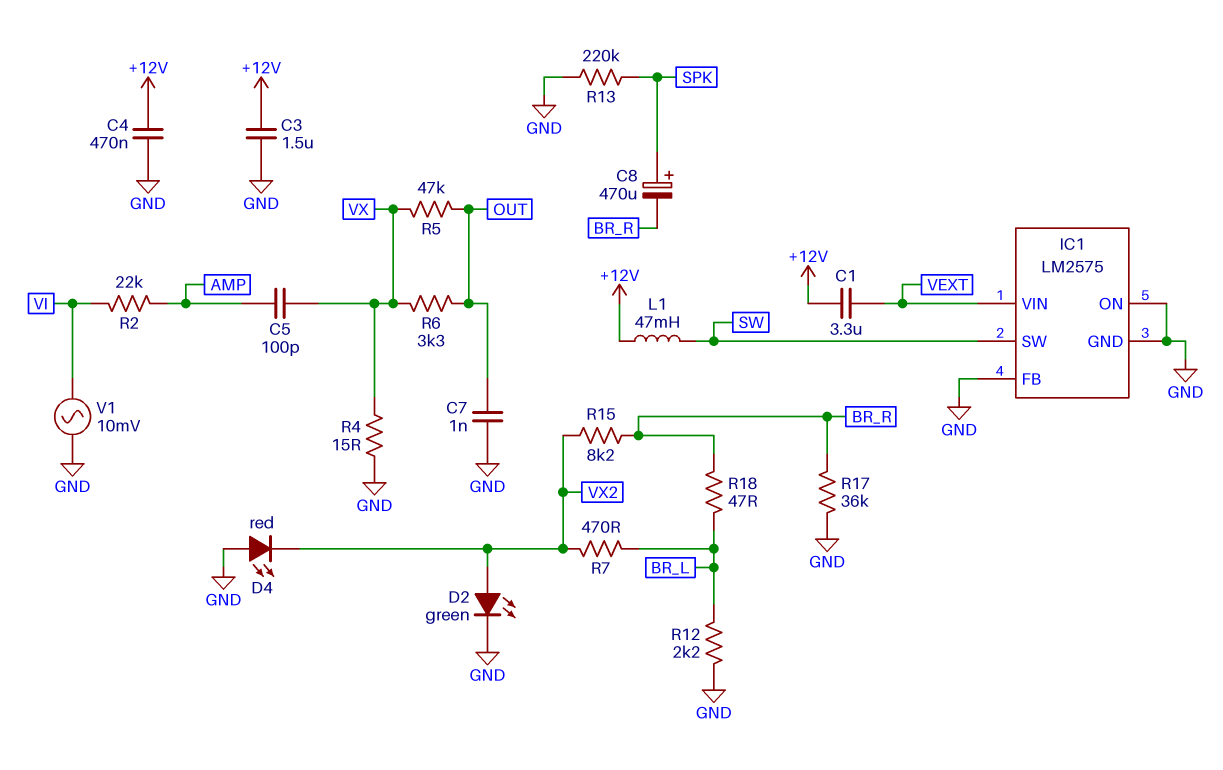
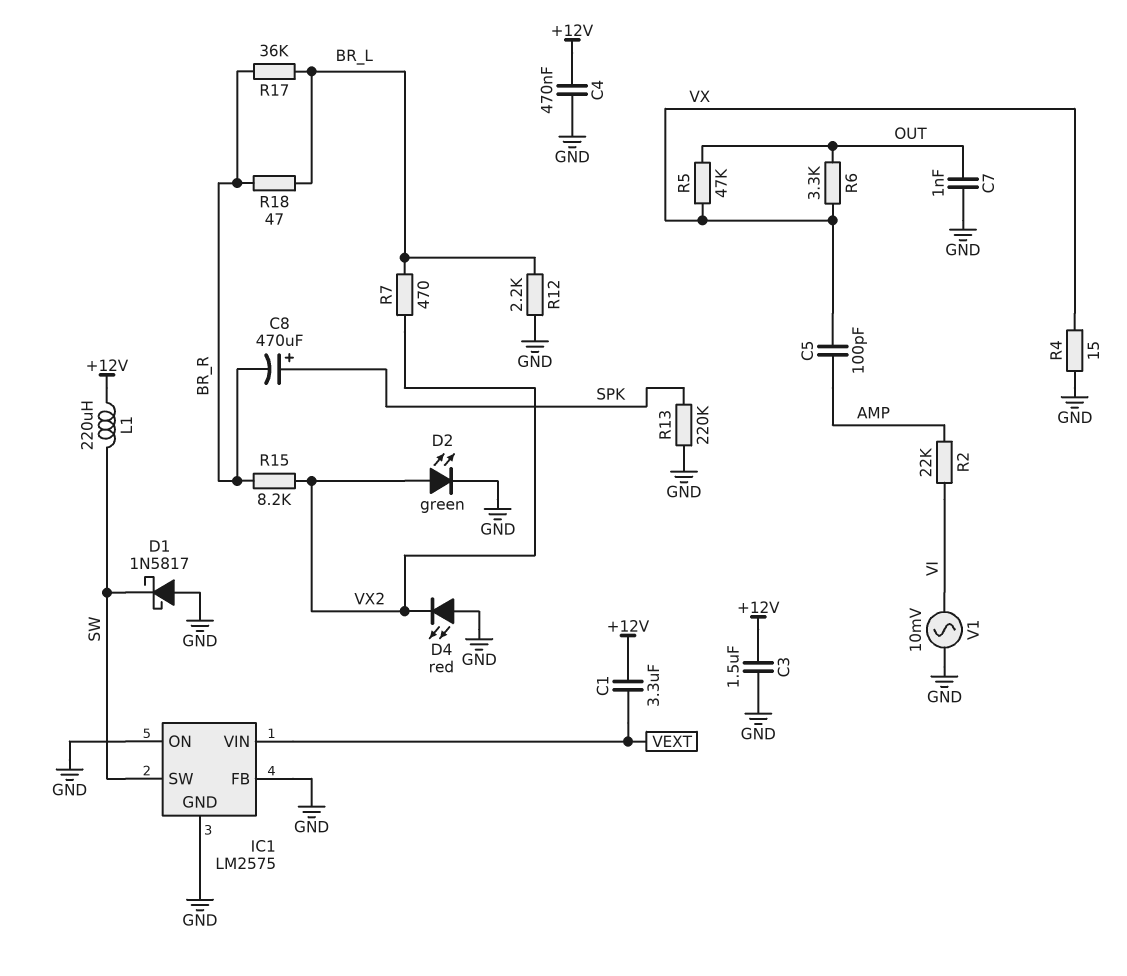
D1: none -> schottky 1N5817 (A GND, K SW)
L1: 47mH (+12V, SW) -> 220uH (+12V, SW)
R17: 36k (BR_R, GND) -> 36k (BR_L, BR_R)

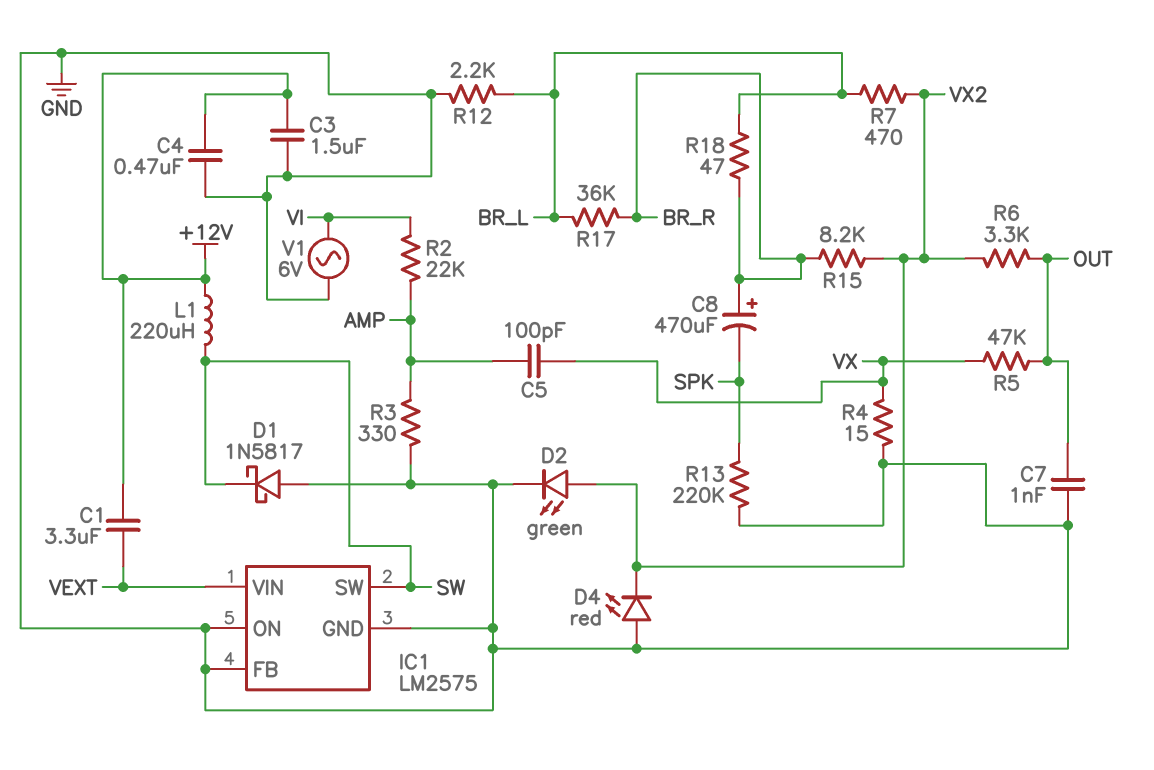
C8: 470uF (plus SPK, minus BR_R) -> 470uF (plus BR_R, minus SPK)
R3: none -> 330 (AMP, GND)
R6: 3.3k (OUT, VX) -> 3.3k (OUT, VX2)
V1: AC 10mV (GND, VI) -> AC 6V (GND, VI)

